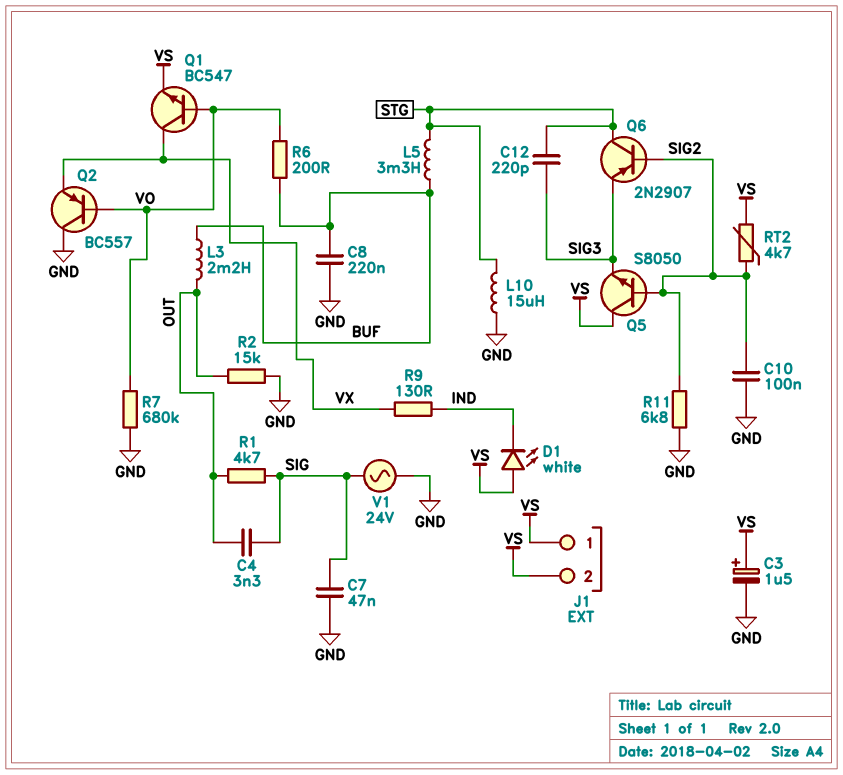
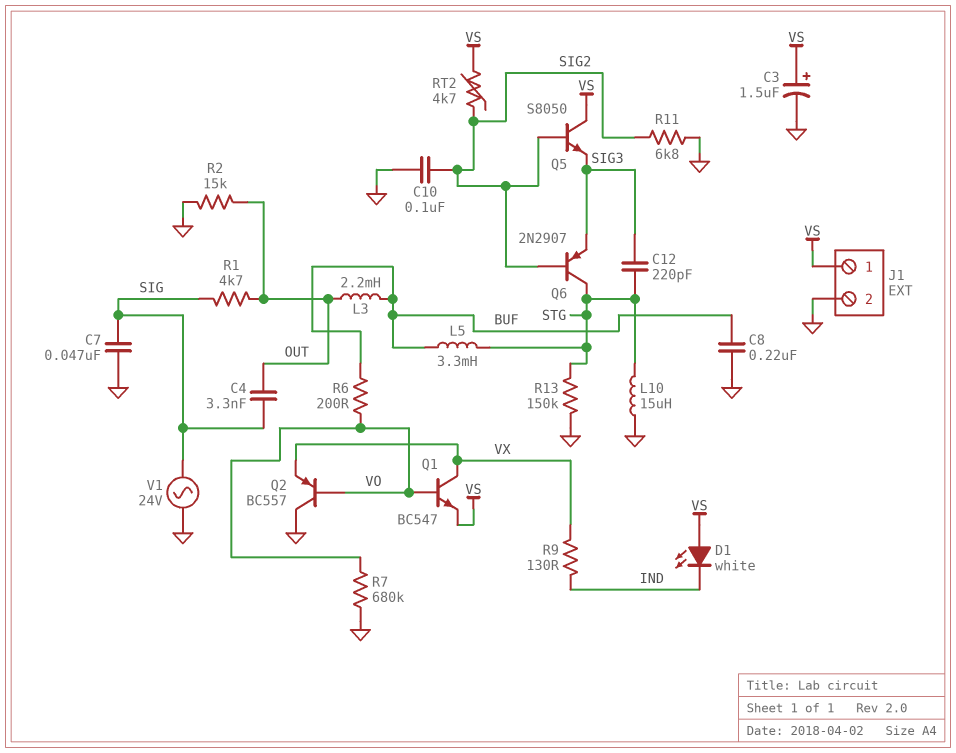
J1 pin 2: VS -> GND
R13: none -> 150k (GND, STG)

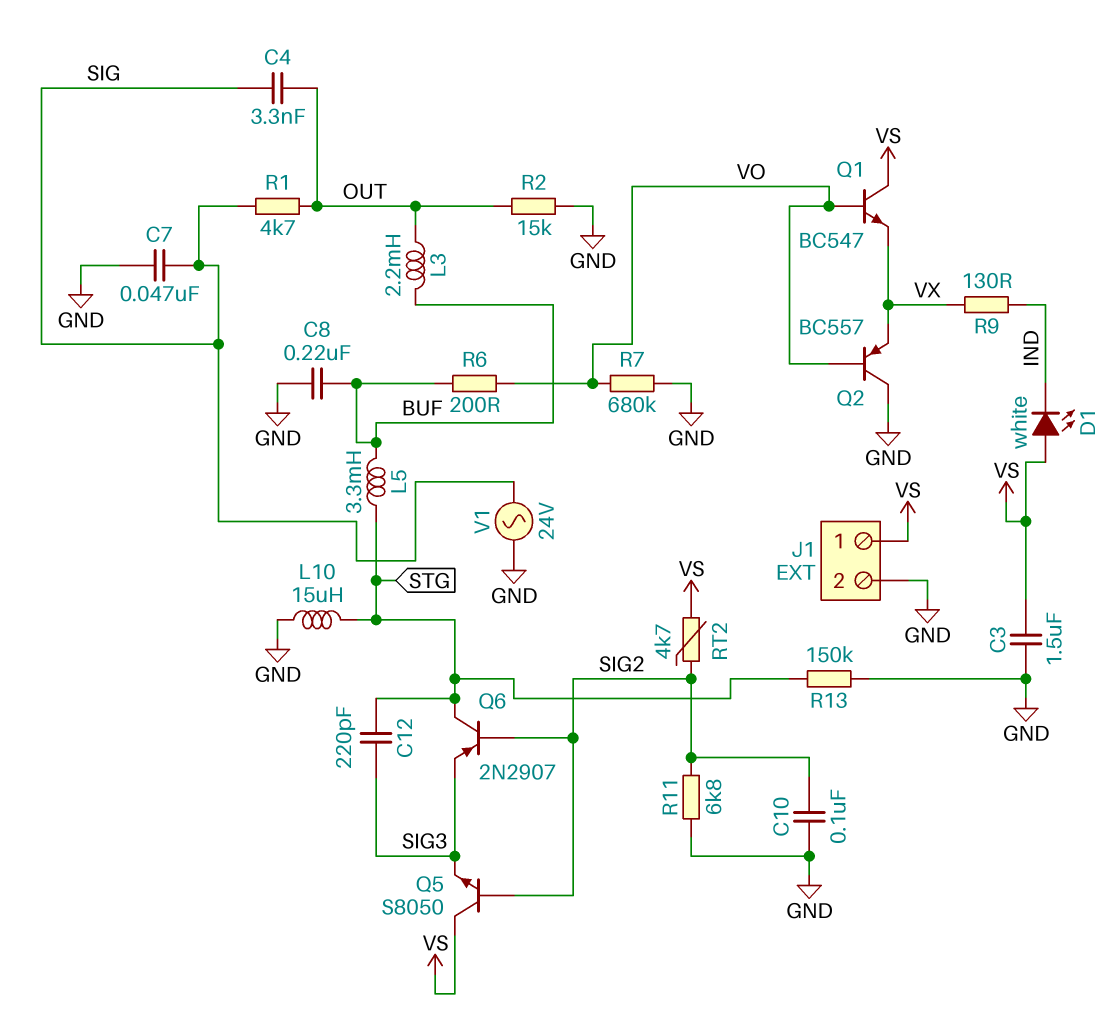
C3: 1.5uF (plus VS, minus GND) -> 1.5uF (GND, VS)
Q1: NPN BC547 (B VO, C VX, E VS) -> NPN BC547 (B VO, C VS, E VX)

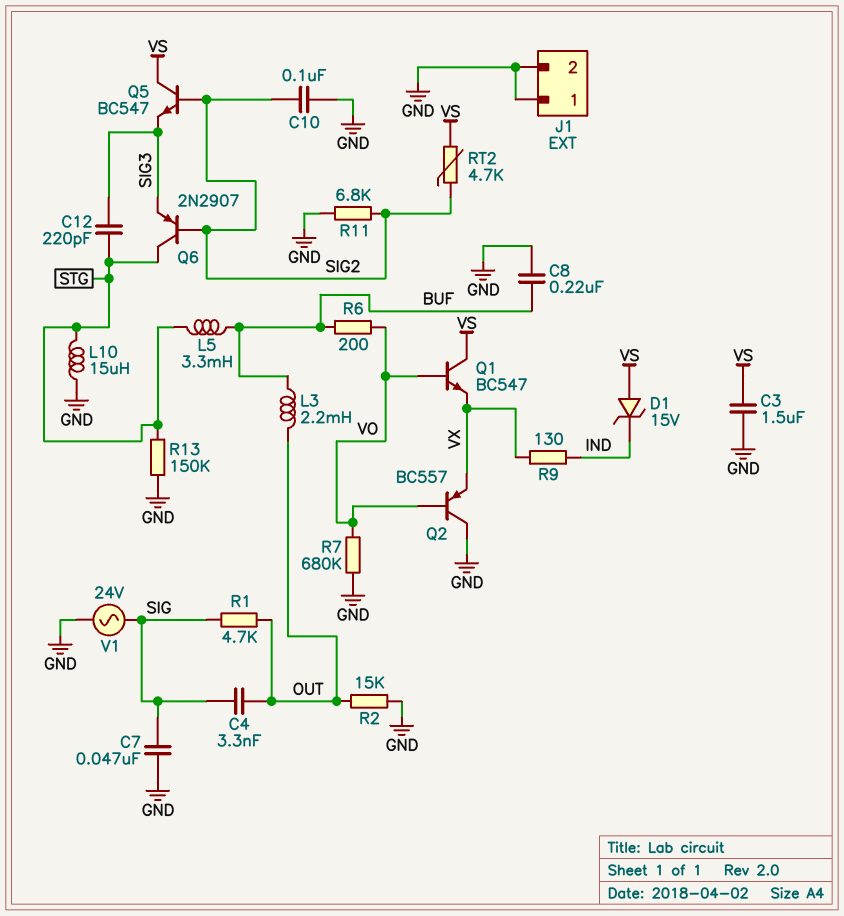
D1: LED white (A VS, K IND) -> zener 15V (A VS, K IND)
J1 pin 1: VS -> GND
Q5: NPN S8050 (B SIG2, C VS, E SIG3) -> NPN BC547 (B SIG2, C VS, E SIG3)

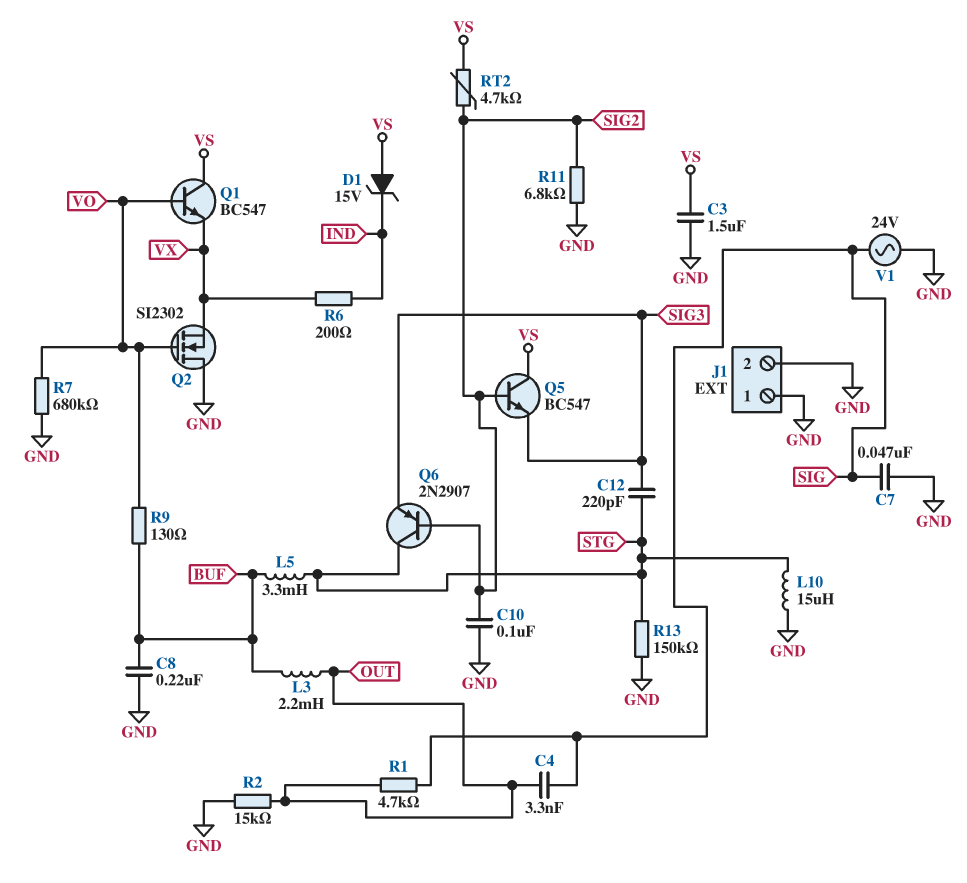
Q2: PNP BC557 (B VO, C GND, E VX) -> NMOS SI2302 (G VO, D GND, S VX)
R6: 200 (BUF, VO) -> 200 (IND, VX)
R9: 130 (IND, VX) -> 130 (BUF, VO)

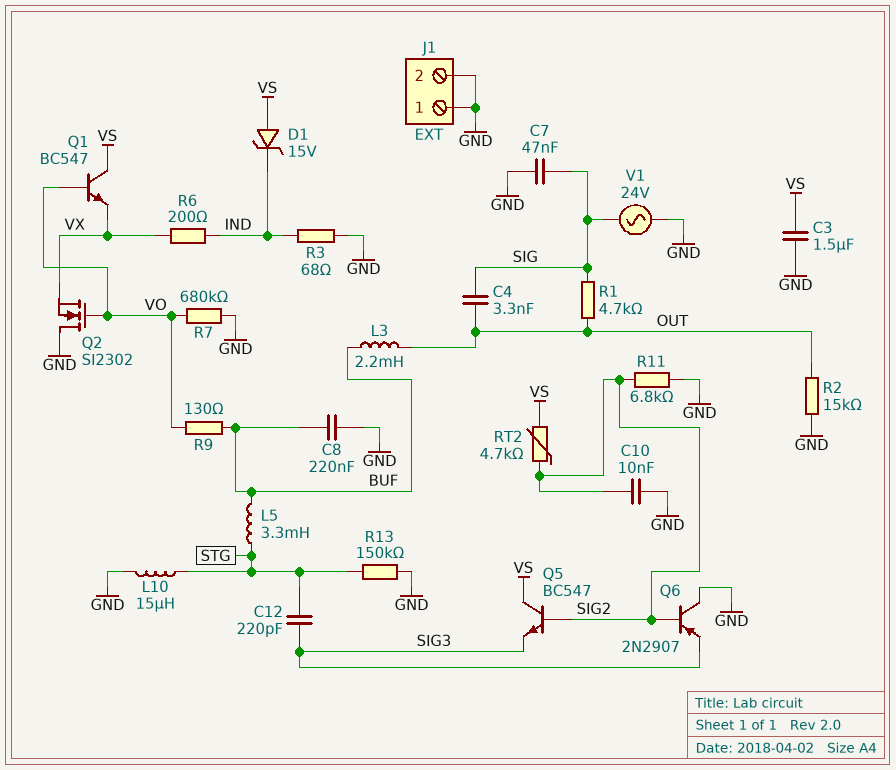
C10: 100nF (GND, SIG2) -> 10nF (GND, SIG2)
Q6: PNP 2N2907 (B SIG2, C STG, E SIG3) -> PNP 2N2907 (B SIG2, C GND, E SIG3)
R3: none -> 68 (GND, IND)

